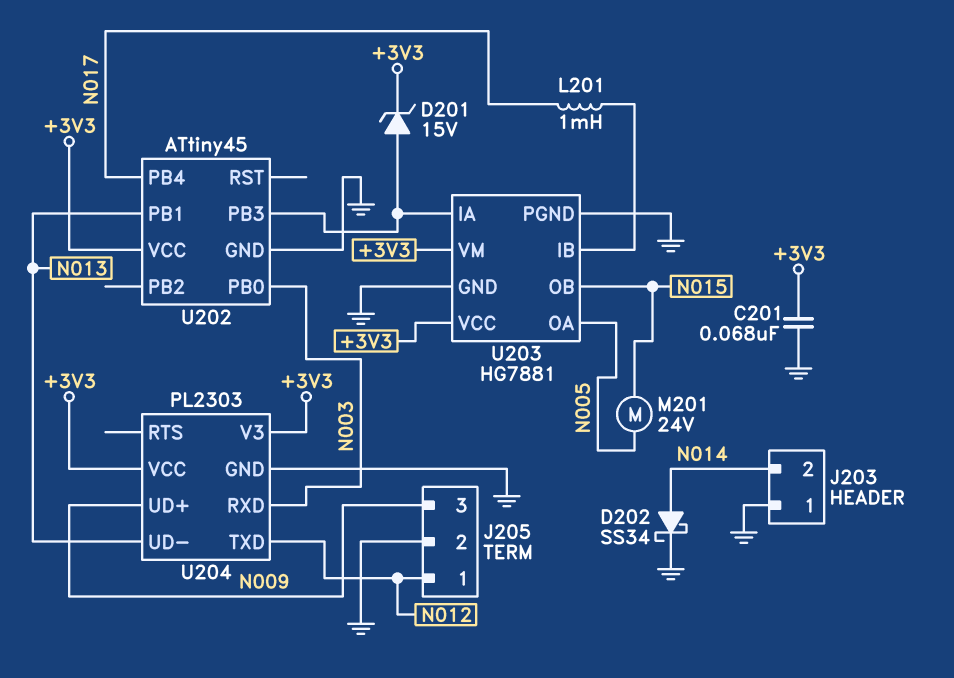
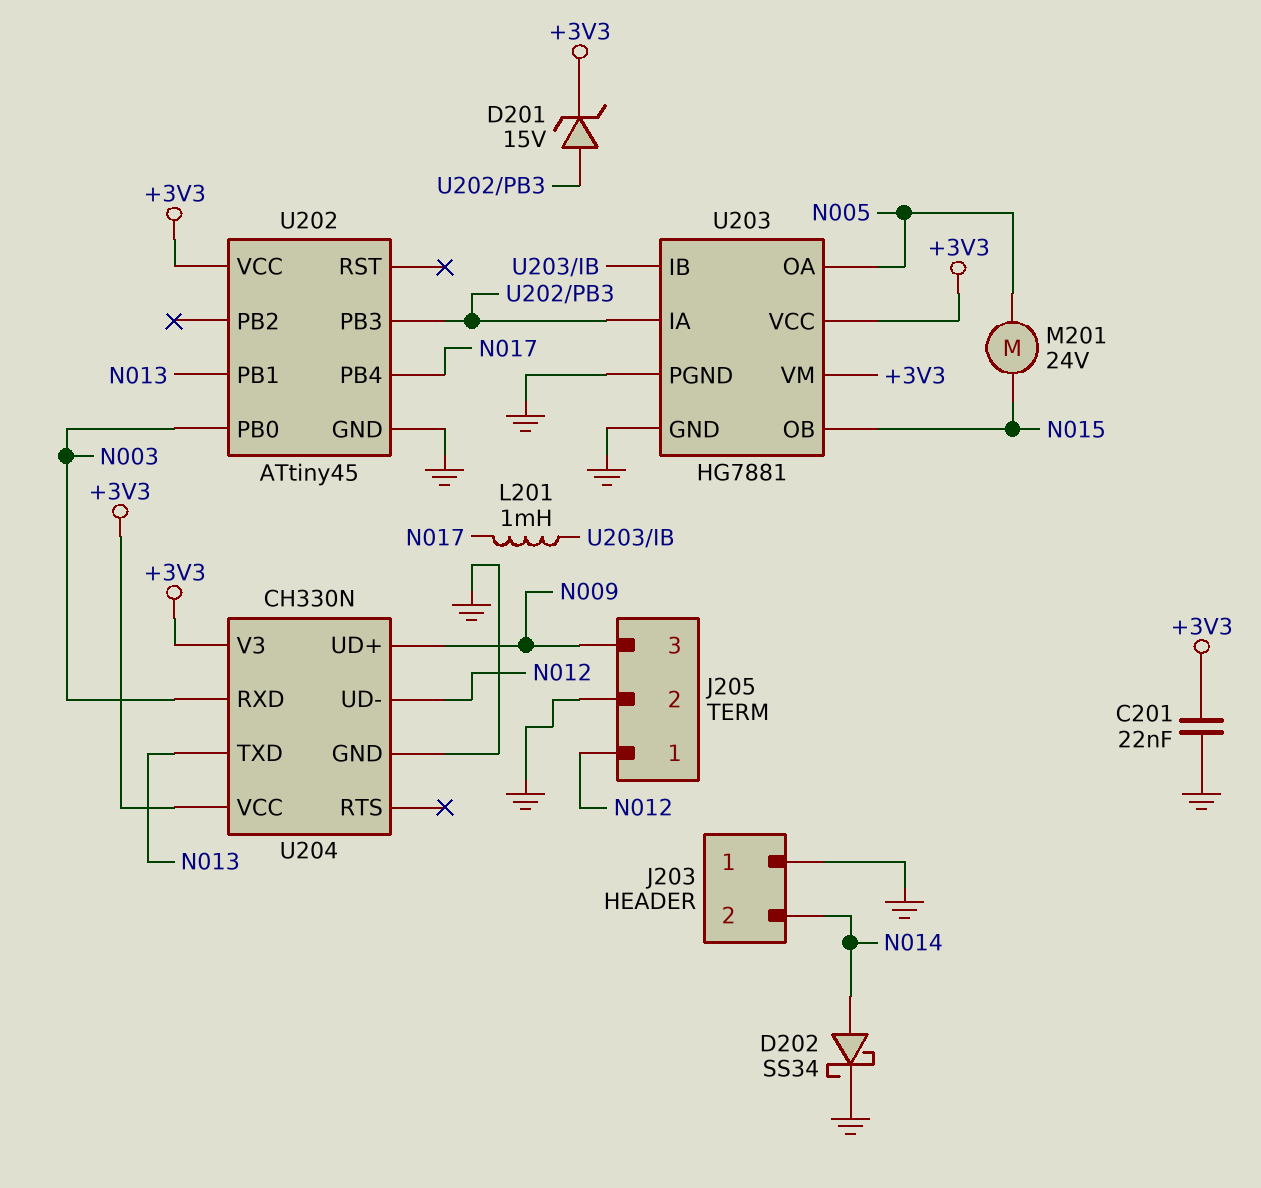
C201: 68nF (+3V3, GND) -> 22nF (+3V3, GND)
U204: PL2303 -> CH330N
U204 pin TXD: N012 -> N013
U204 pin UD-: N013 -> N012

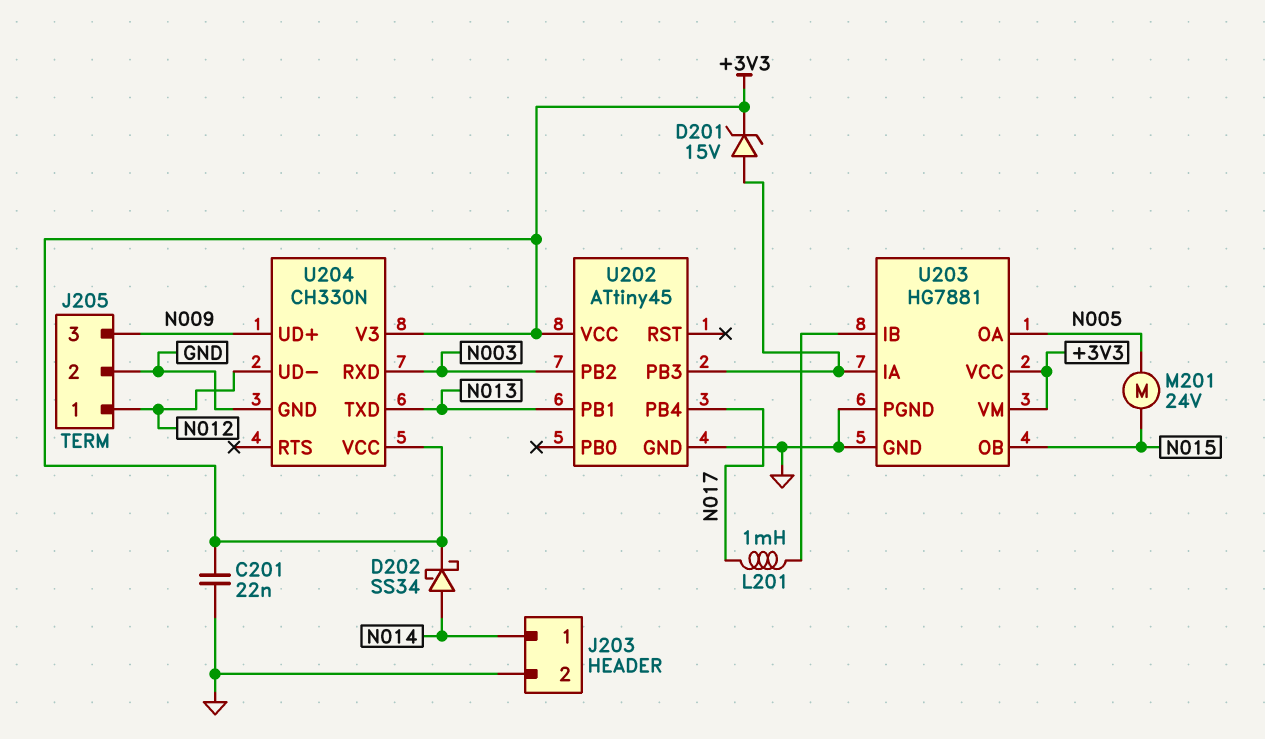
D202: schottky SS34 (A N014, K GND) -> schottky SS34 (A N014, K +3V3)
J203 pin 1: GND -> N014
J203 pin 2: N014 -> GND
U202 pin PB0: N003 -> none
U202 pin PB2: none -> N003

